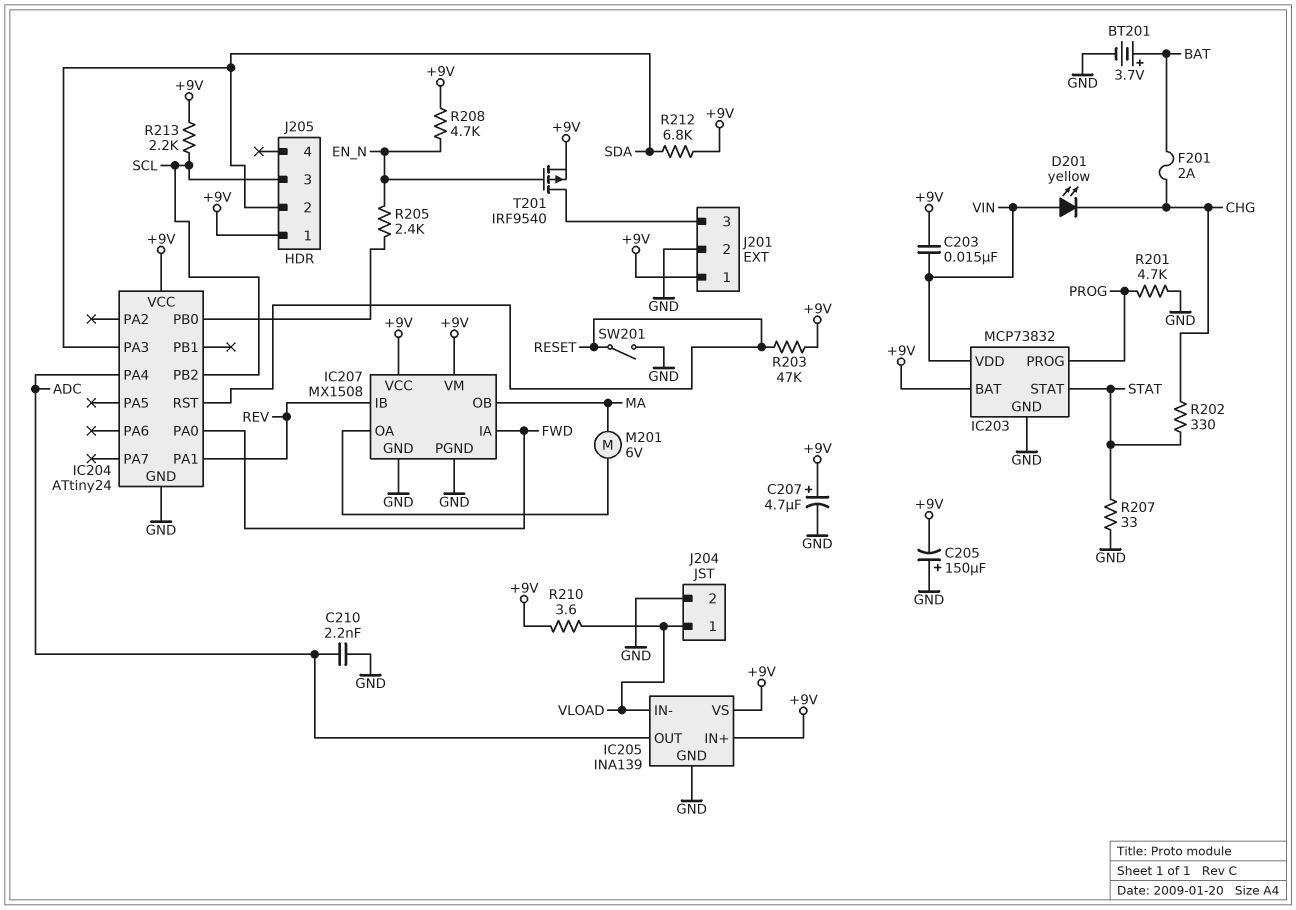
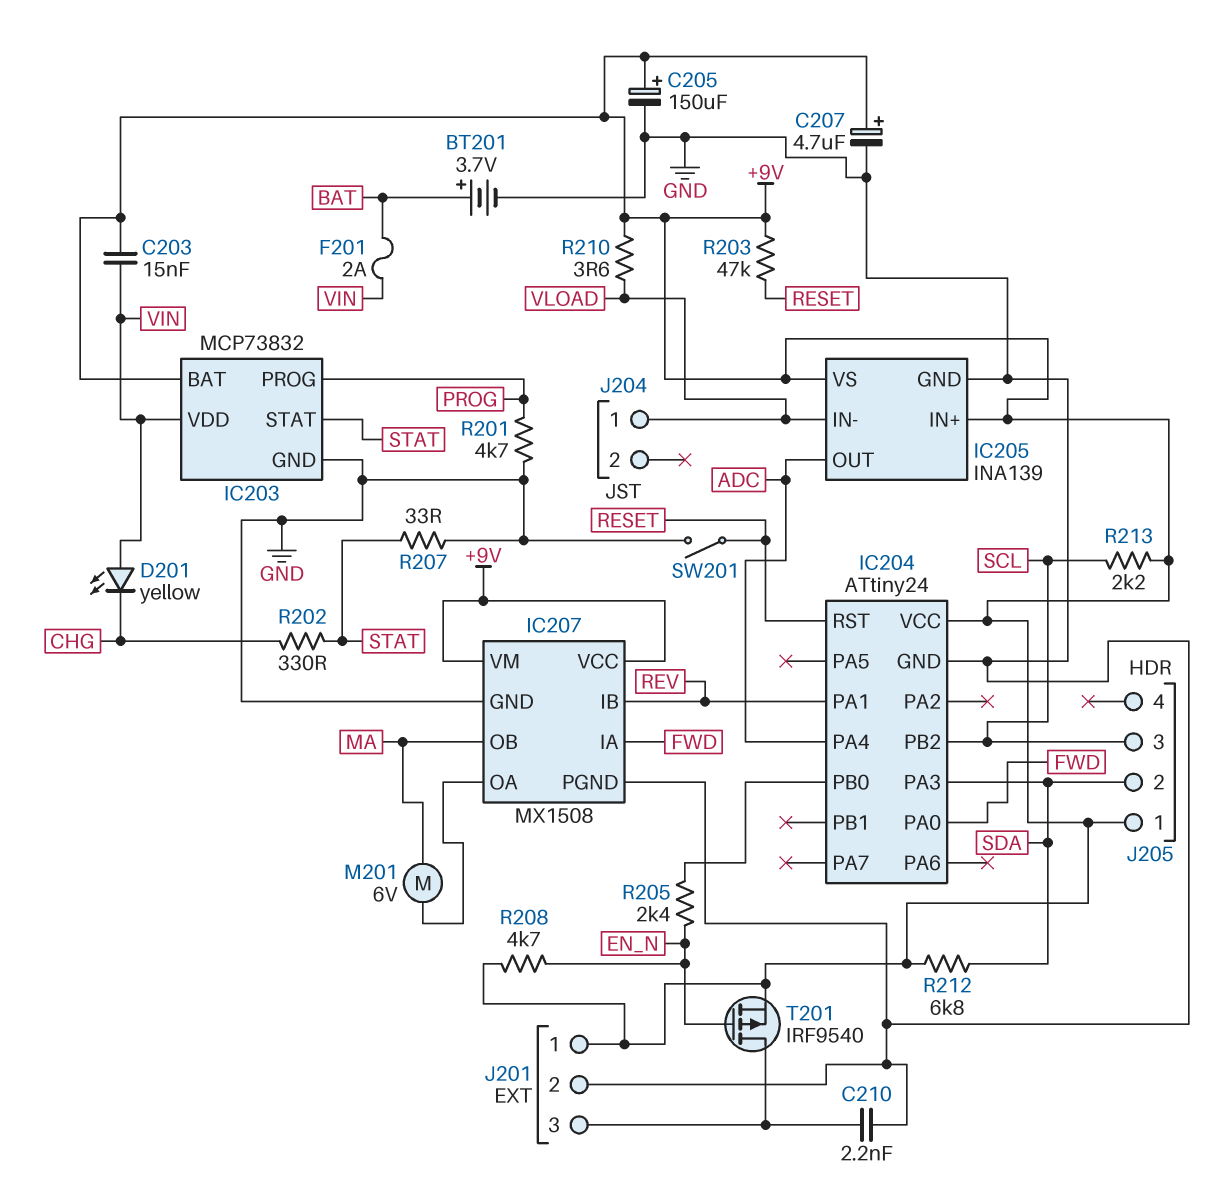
C205: 150uF (plus GND, minus +9V) -> 150uF (plus +9V, minus GND)
C210: 2.2nF (ADC, GND) -> 2.2nF (GND, J201/3)
F201: 2A (BAT, CHG) -> 2A (BAT, VIN)
J204 pin 2: GND -> none

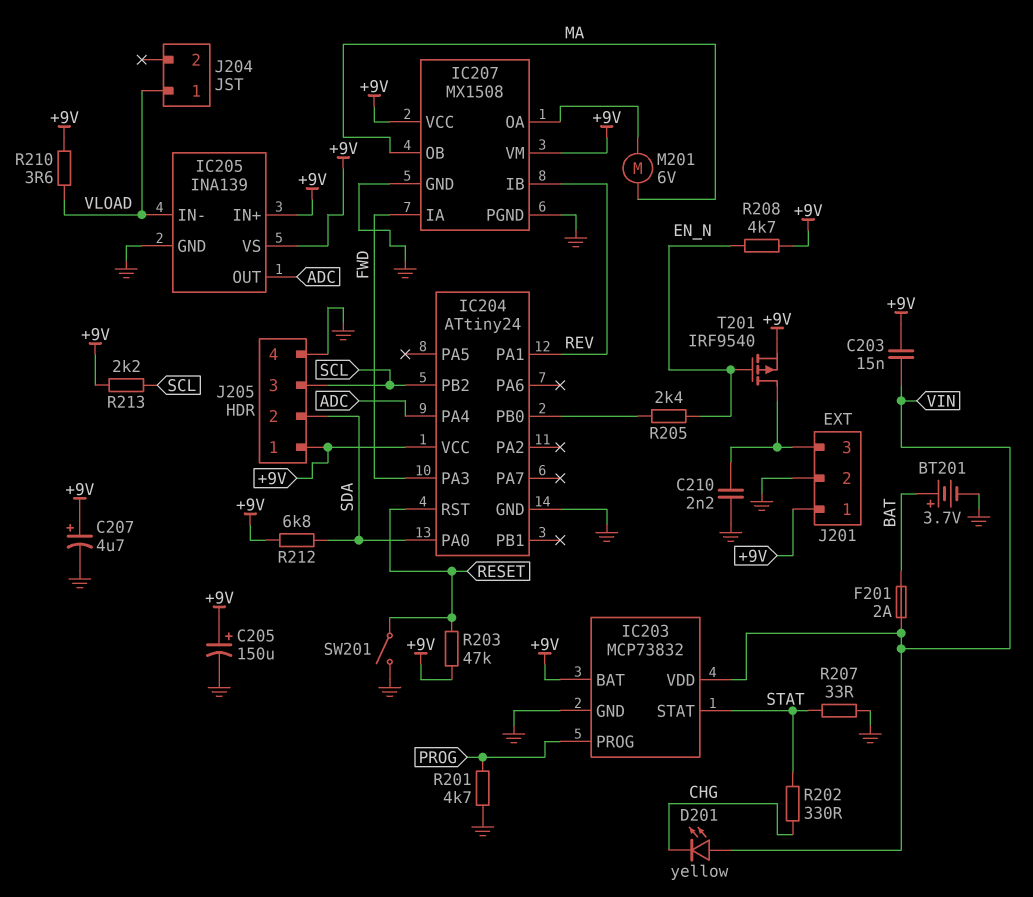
IC204 pin PA0: FWD -> SDA
IC204 pin PA3: SDA -> FWD
J205 pin 4: none -> GND

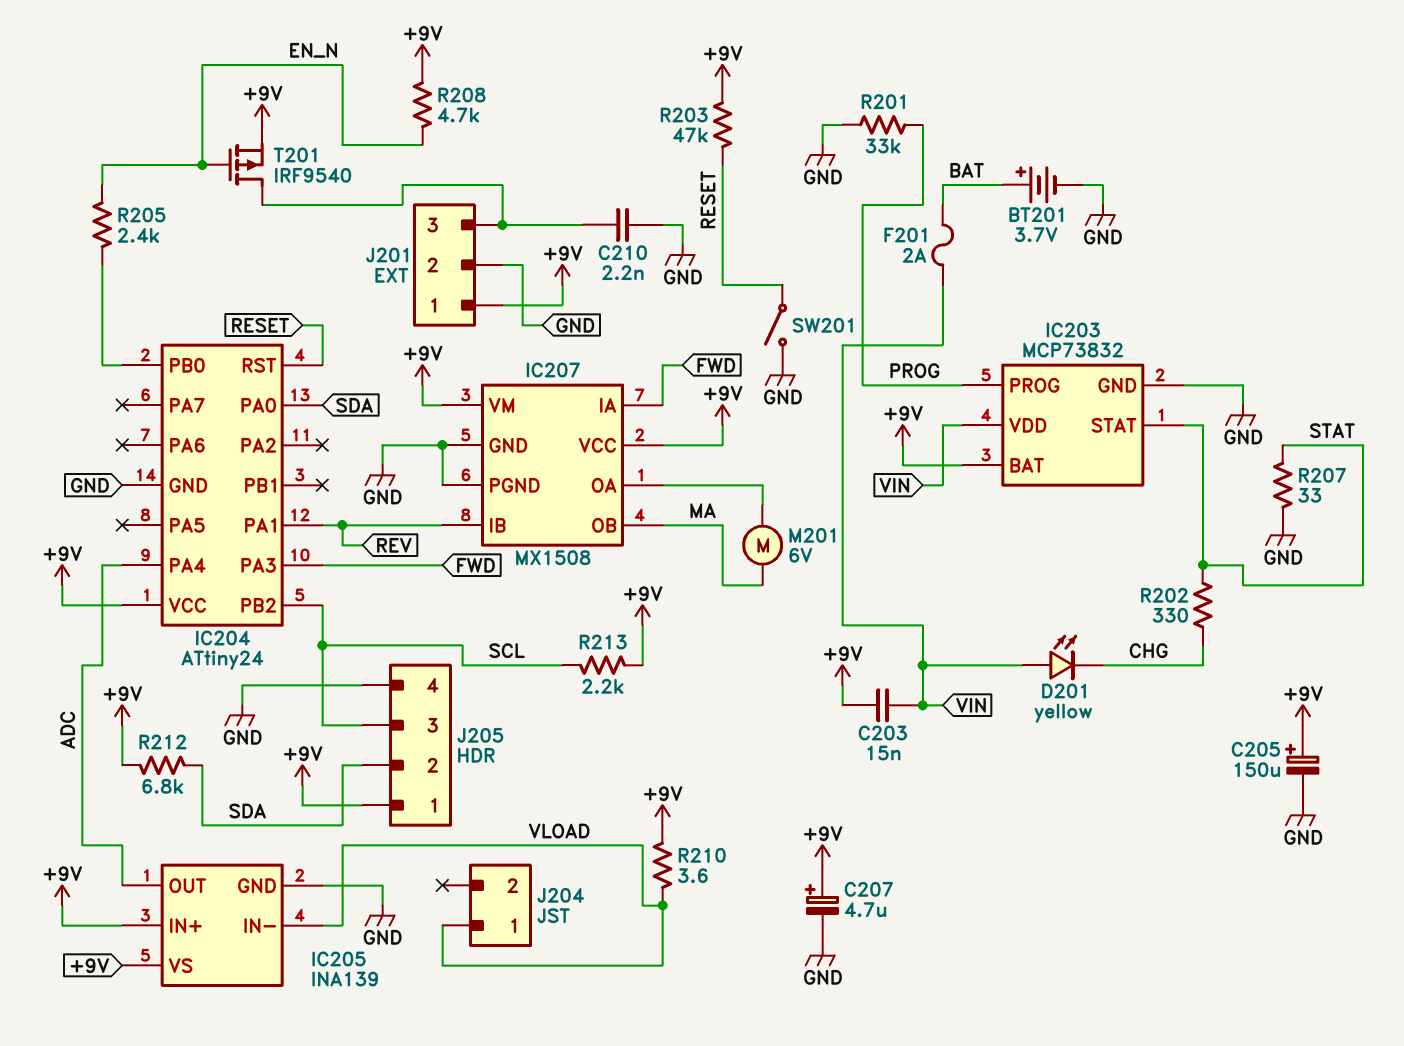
R201: 4.7k (GND, PROG) -> 33k (GND, PROG)

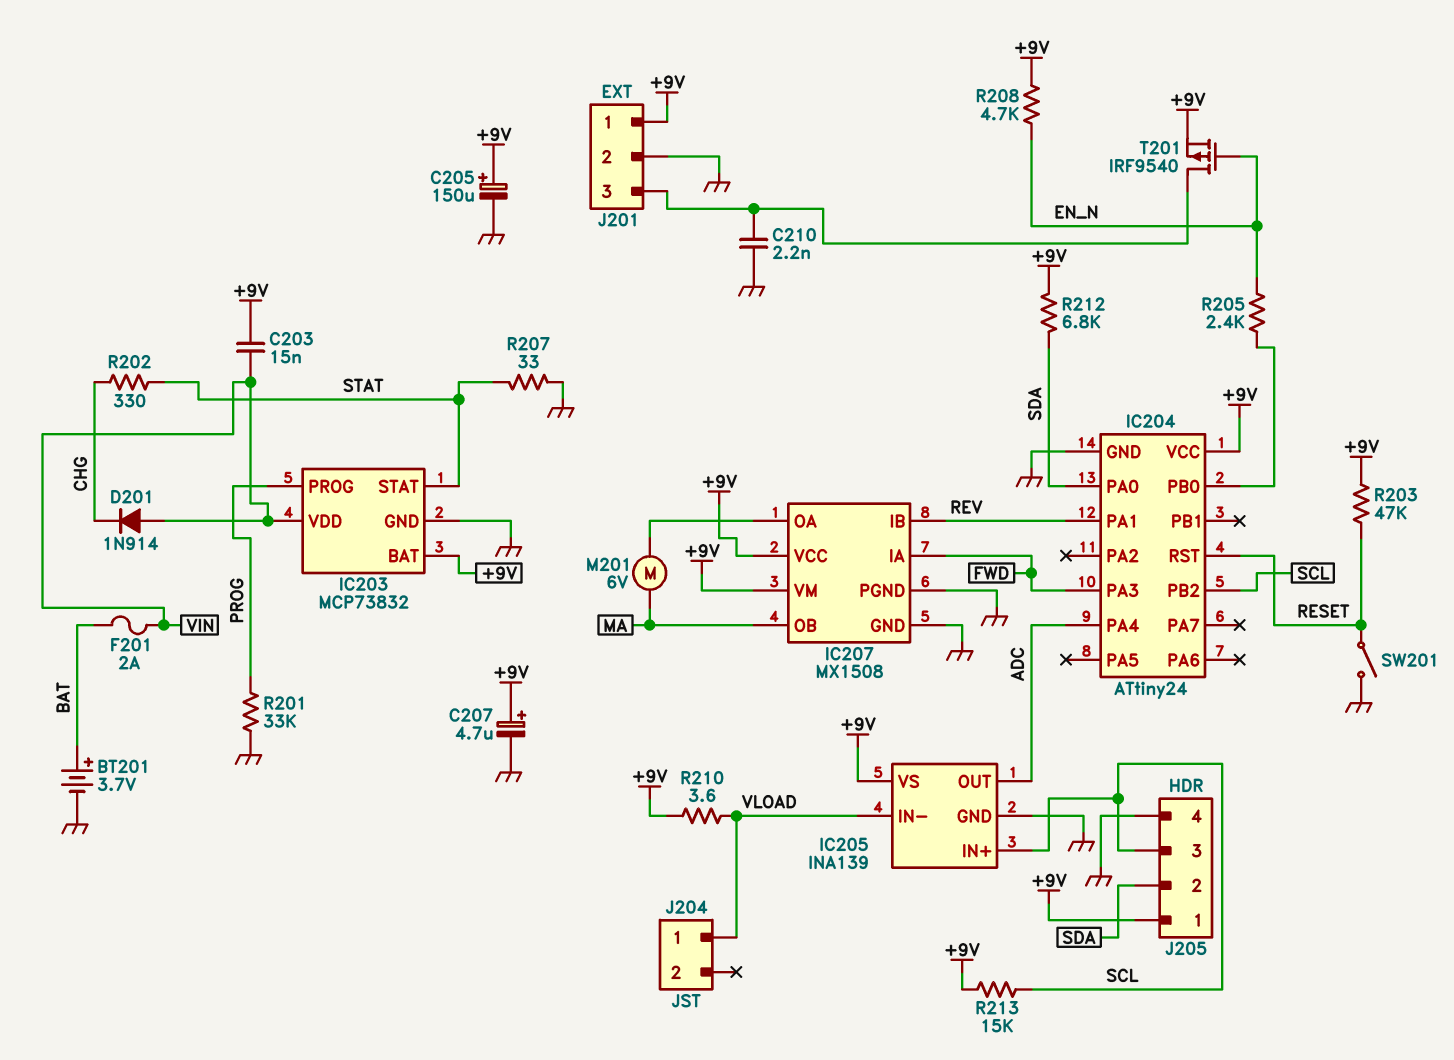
D201: LED yellow (A VIN, K CHG) -> diode 1N914 (A VIN, K CHG)
IC205 pin IN+: +9V -> SCL
R213: 2.2k (+9V, SCL) -> 15k (+9V, SCL)

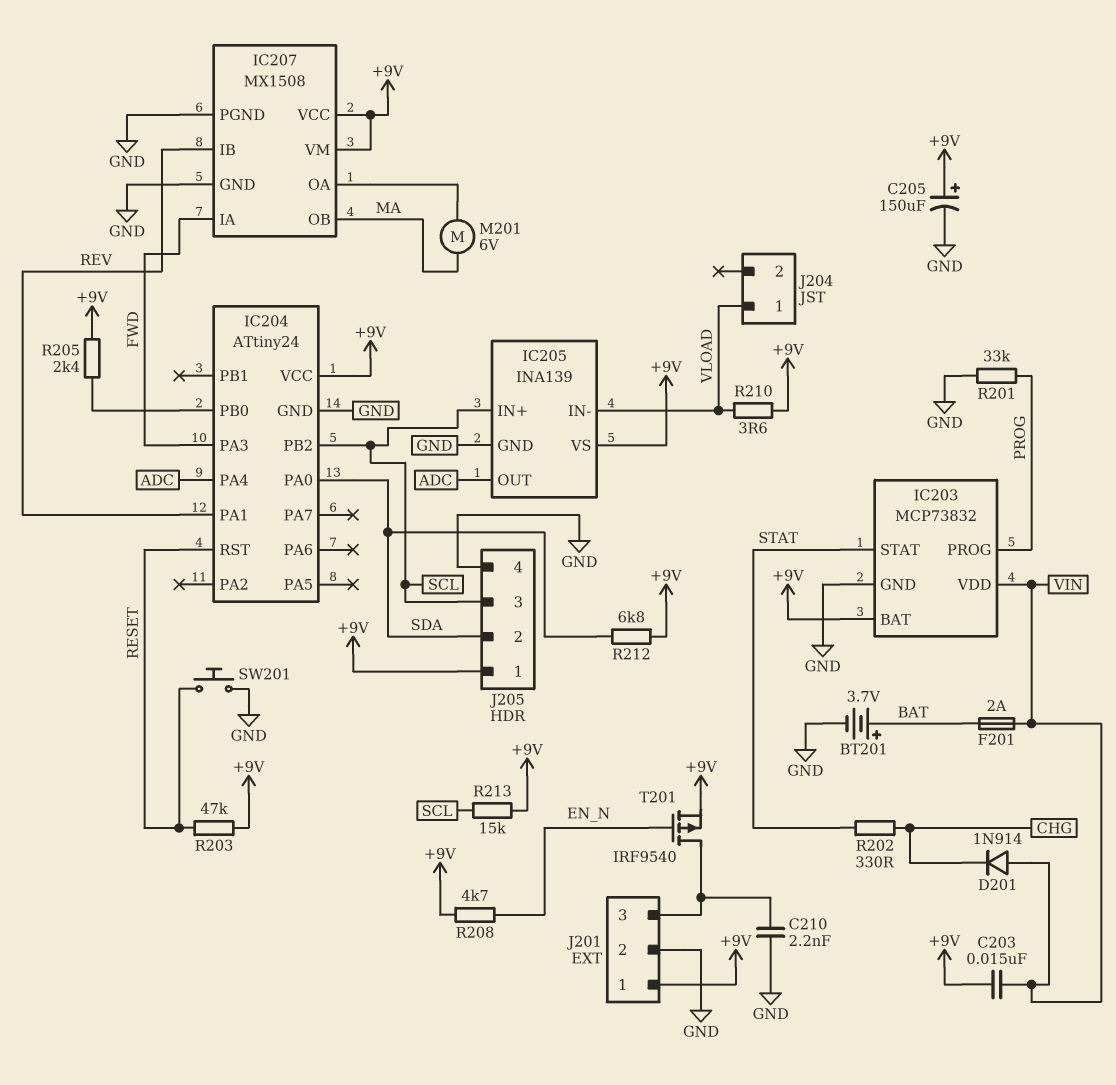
C207: 4.7uF (plus +9V, minus GND) -> none
R205: 2.4k (EN_N, IC204/PB0) -> 2.4k (+9V, IC204/PB0)
R207: 33 (GND, STAT) -> none
SW201: switch (GND, RESET) -> button (GND, RESET)

